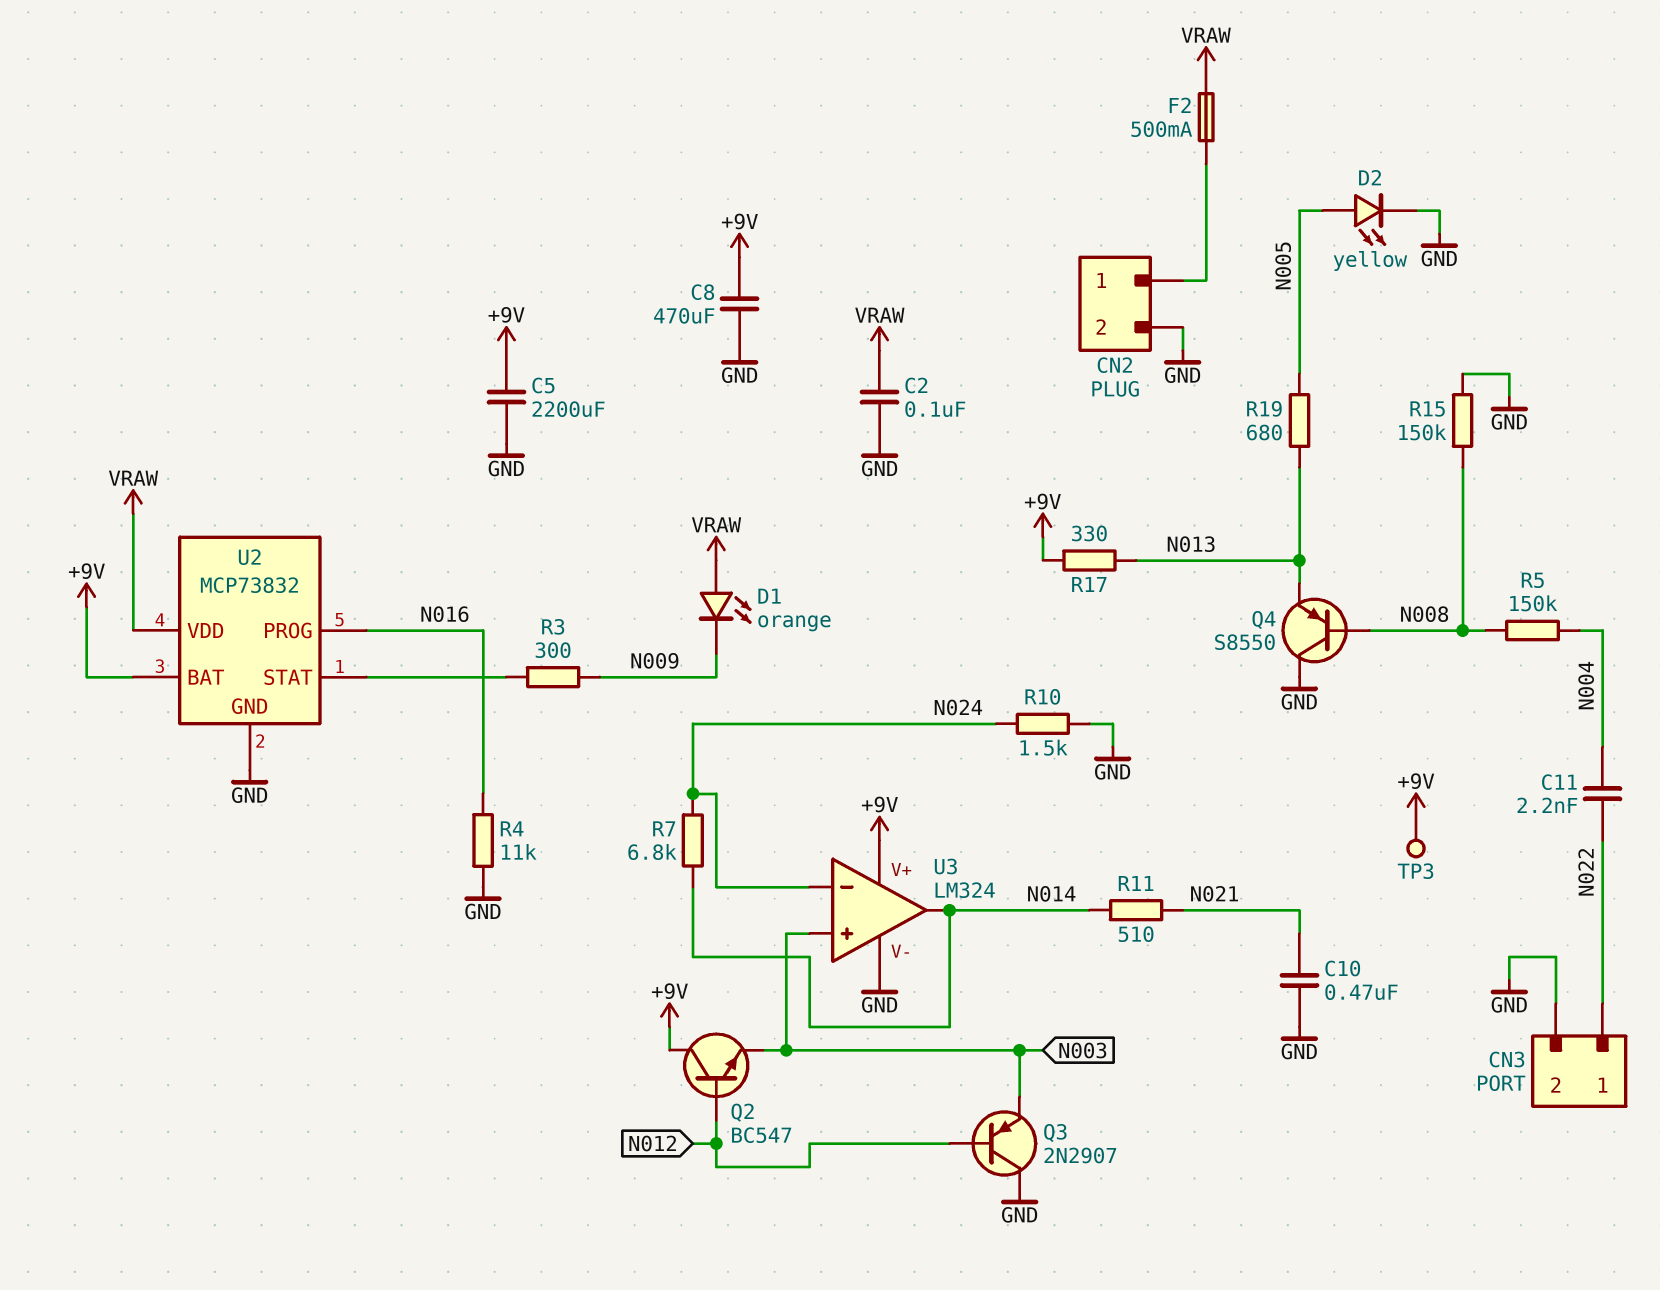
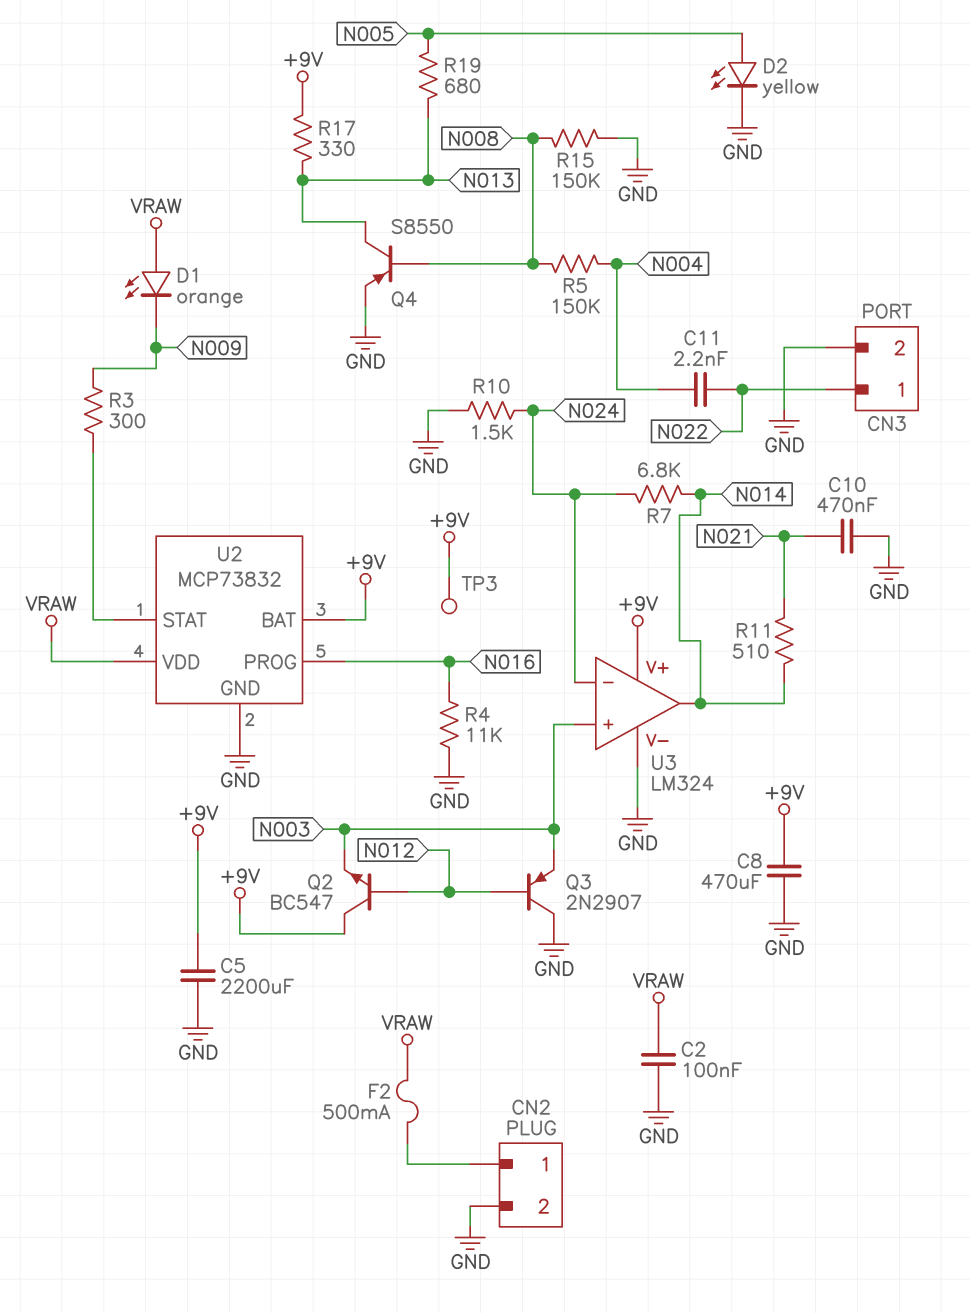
Q4: PNP S8550 (B N008, C GND, E N013) -> PNP S8550 (B N008, C N013, E GND)

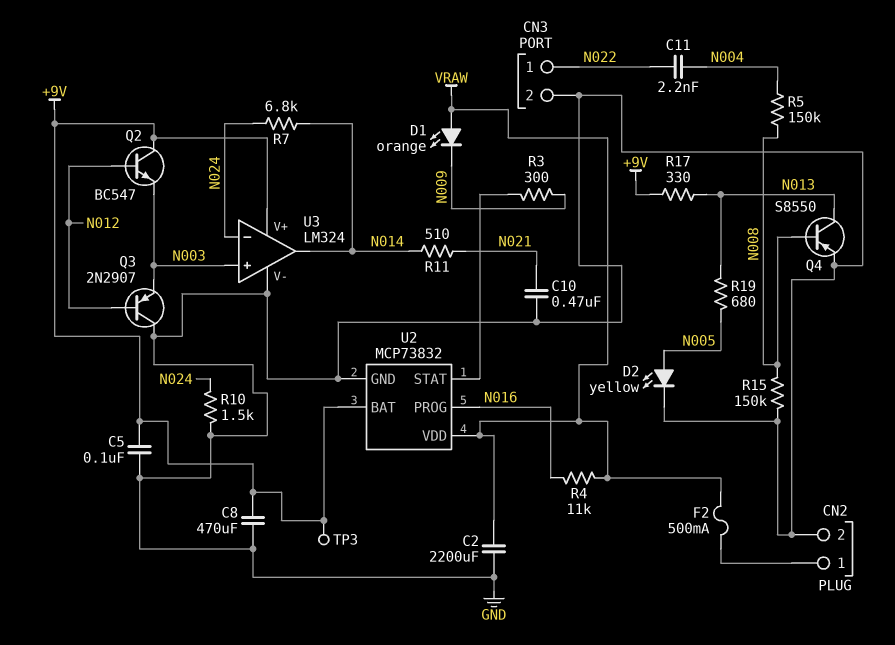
C2: 100nF (GND, VRAW) -> 2200uF (GND, VRAW)
C5: 2200uF (+9V, GND) -> 100nF (+9V, GND)
R4: 11k (GND, N016) -> 11k (N016, VRAW)

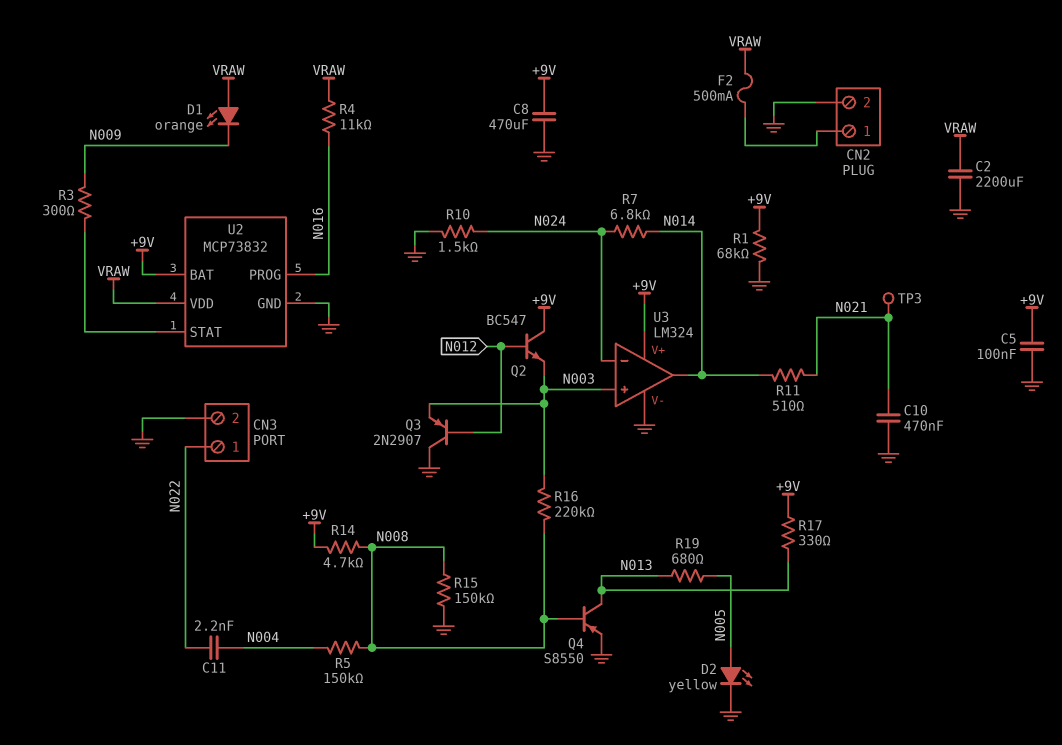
R1: none -> 68k (+9V, GND)
R14: none -> 4.7k (+9V, N008)
R16: none -> 220k (N003, N008)
TP3: test point (+9V) -> test point (N021)

